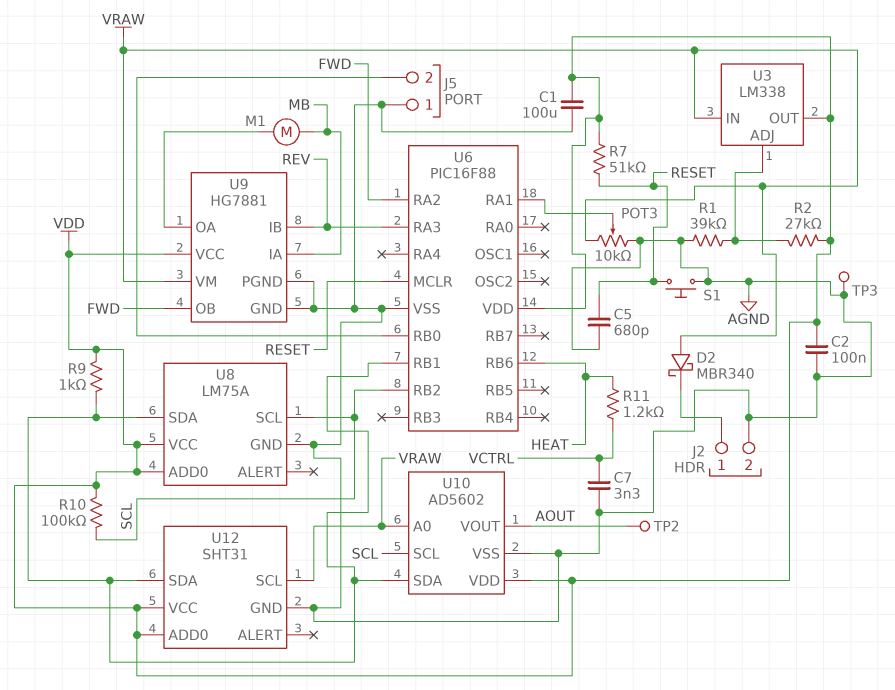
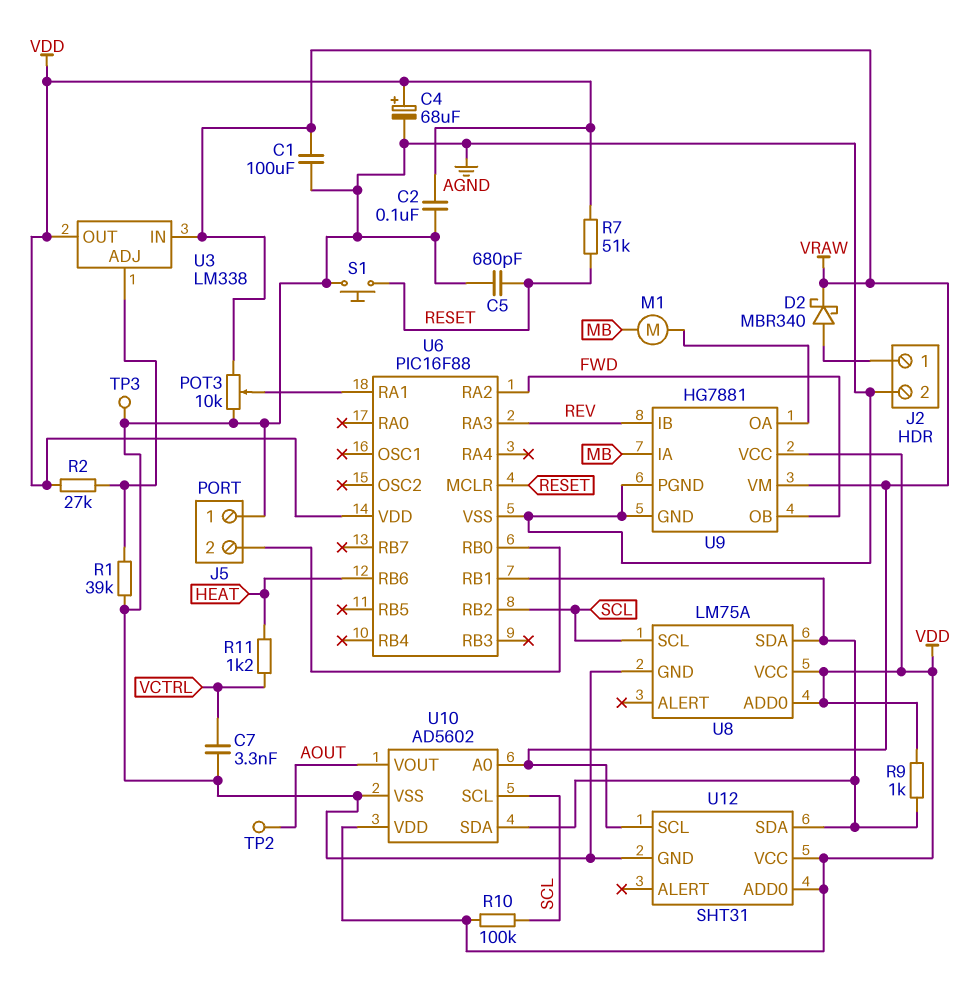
C1: 100uF (AGND, VDD) -> 100uF (AGND, VRAW)
C4: none -> 68uF (plus VDD, minus AGND)
D2: schottky MBR340 (A VRAW, K J2/1) -> schottky MBR340 (A J2/1, K VRAW)

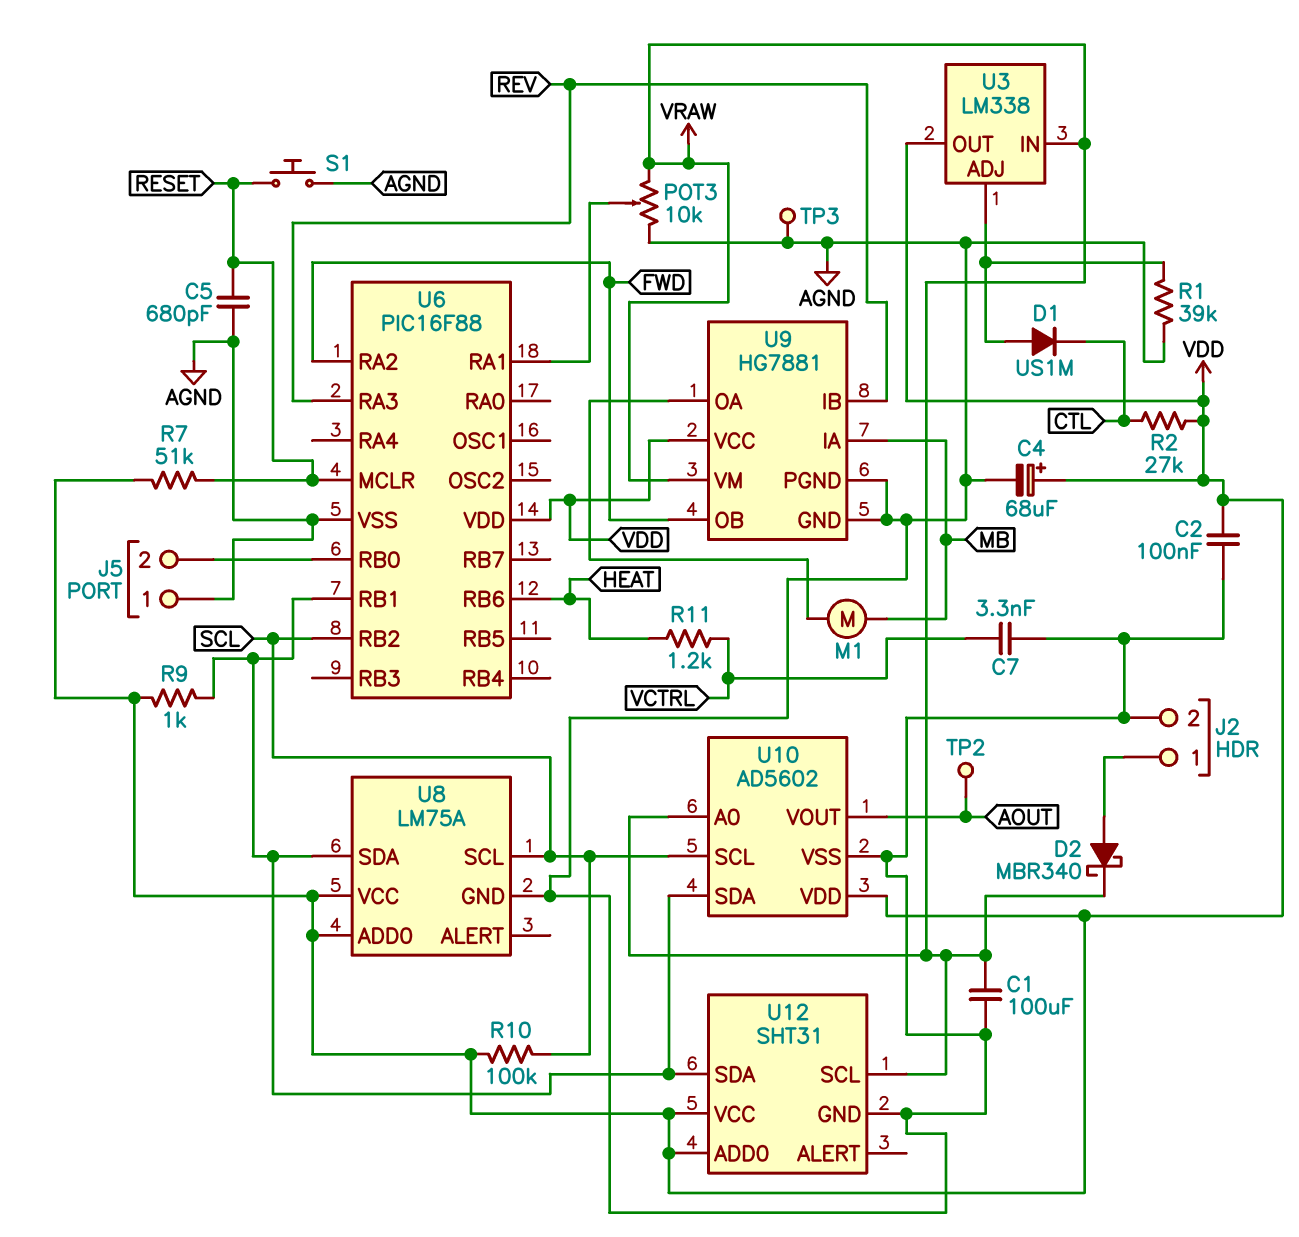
D1: none -> diode US1M (A U3/ADJ, K CTL)
R2: 27k (U3/ADJ, VDD) -> 27k (CTL, VDD)

